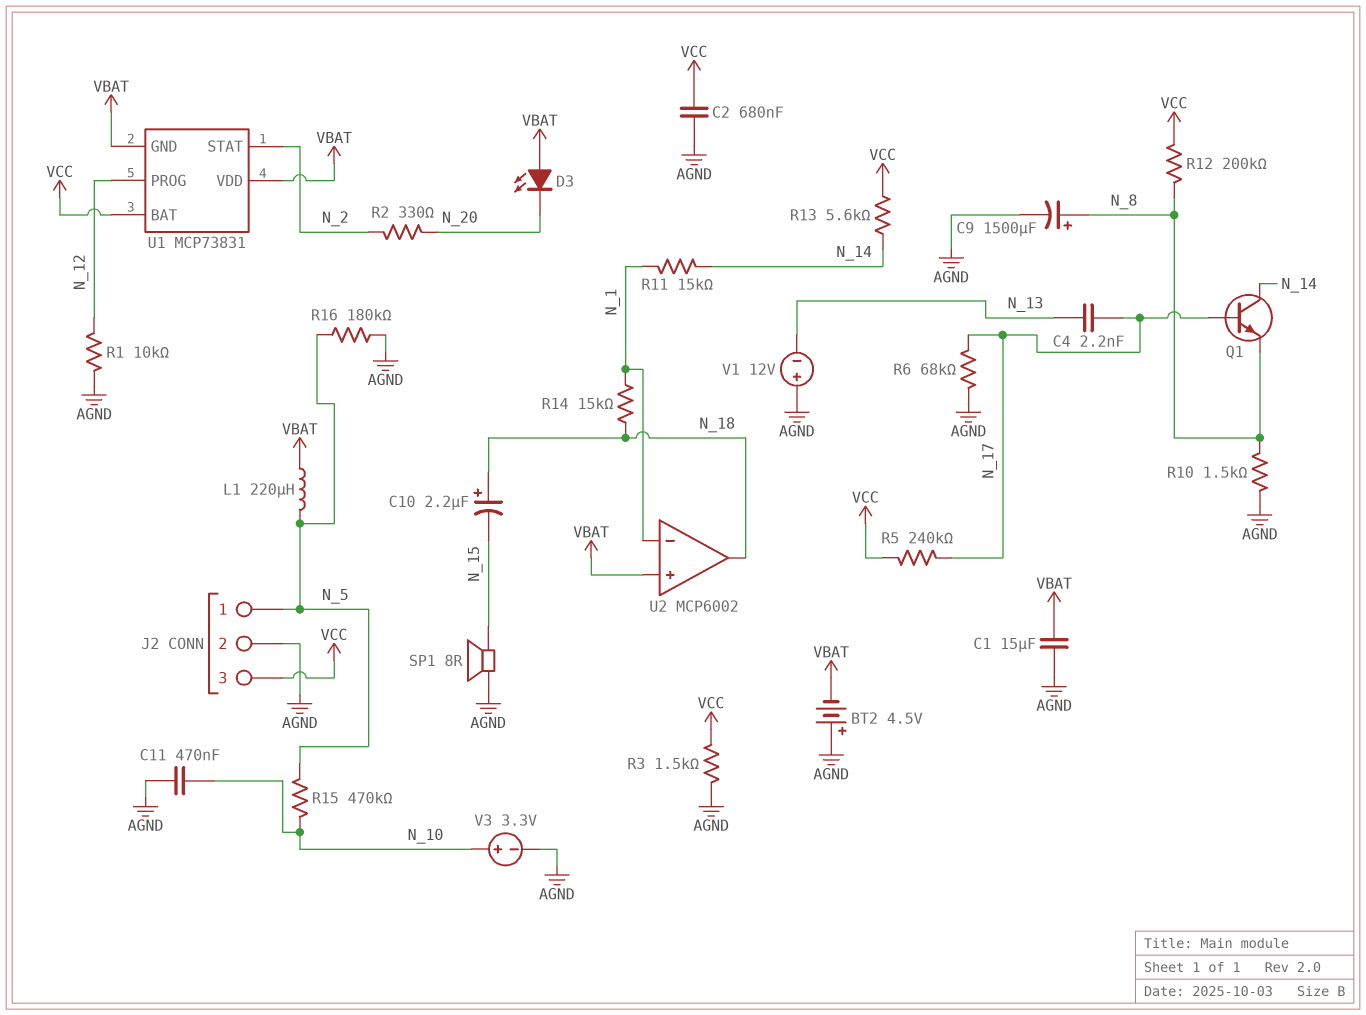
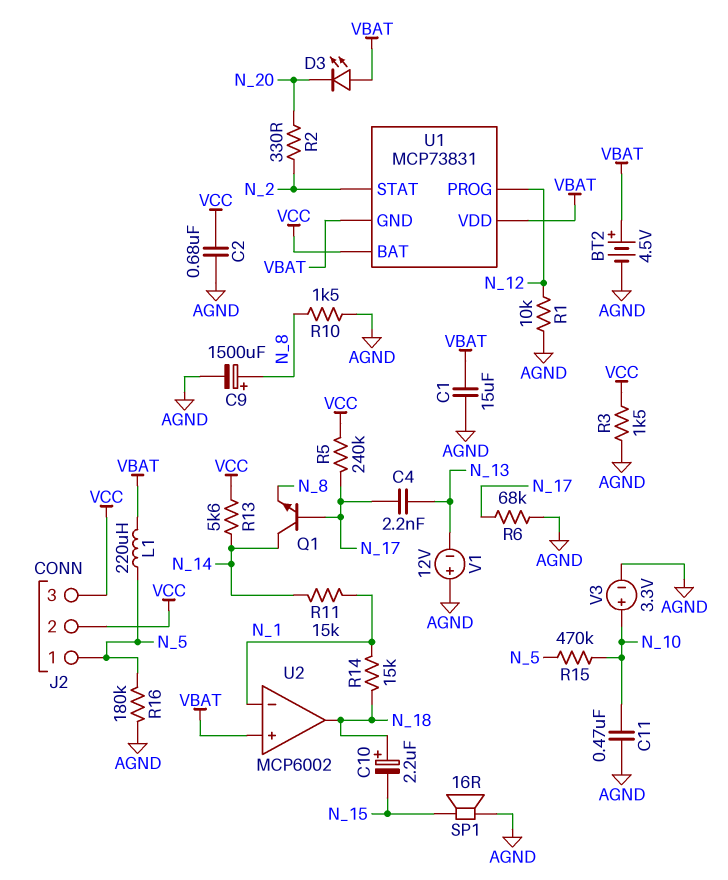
BT2: 4.5V (plus AGND, minus VBAT) -> 4.5V (plus VBAT, minus AGND)
J2 pin 2: AGND -> VCC
R12: 200k (N_8, VCC) -> none
SP1: speaker 8R (AGND, N_15) -> speaker 16R (AGND, N_15)

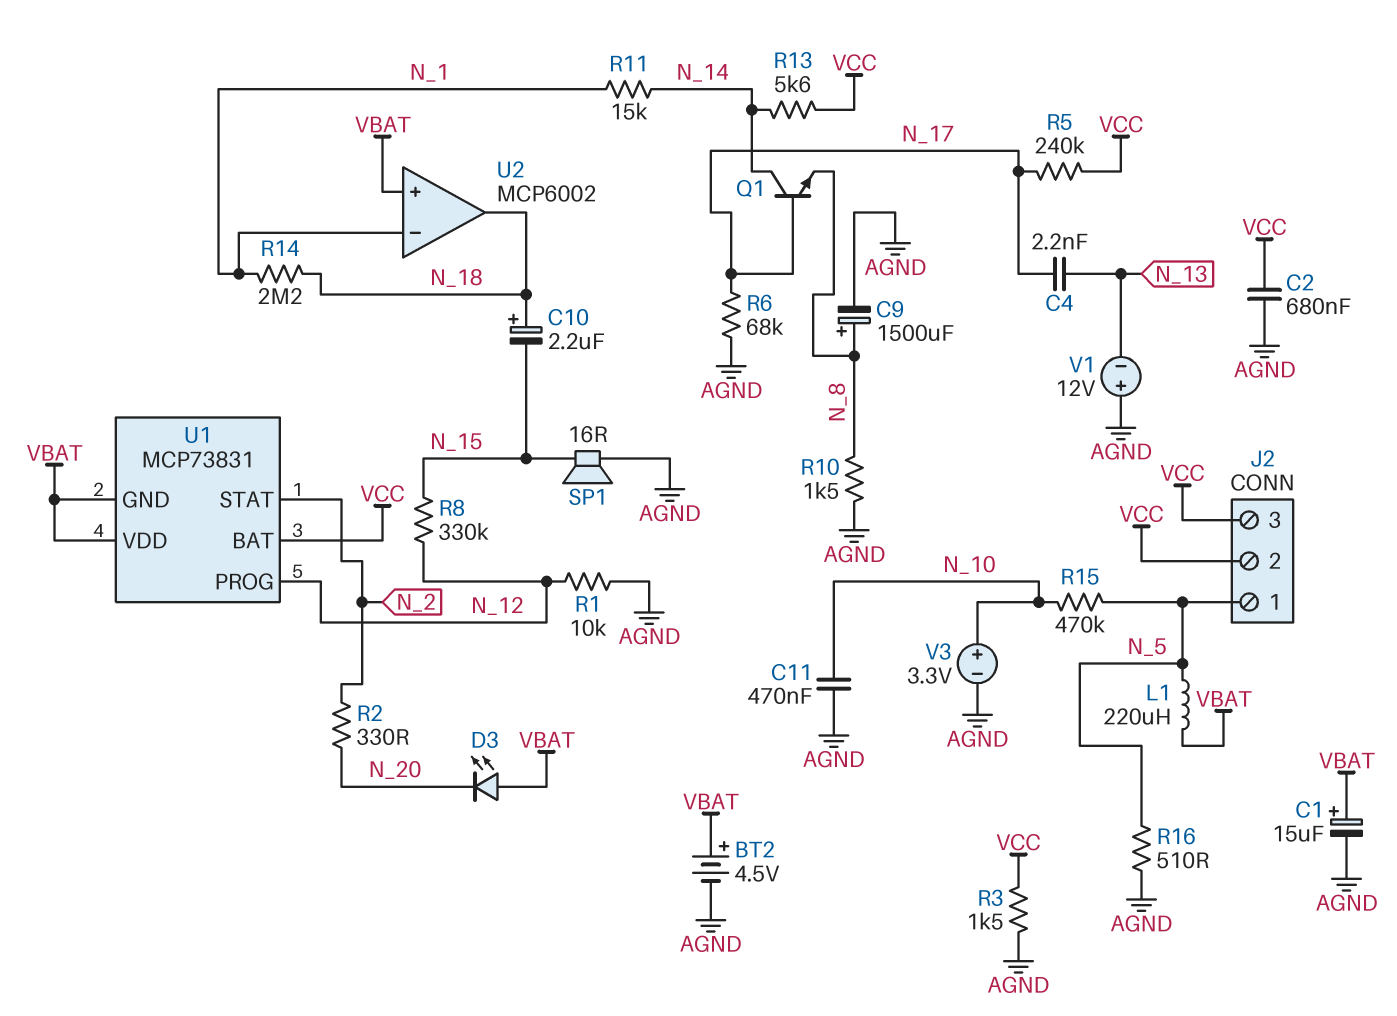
C1: 15uF (AGND, VBAT) -> 15uF (plus VBAT, minus AGND)
R8: none -> 330k (N_12, N_15)
R14: 15k (N_1, N_18) -> 2.2M (N_1, N_18)
R16: 180k (AGND, N_5) -> 510 (AGND, N_5)

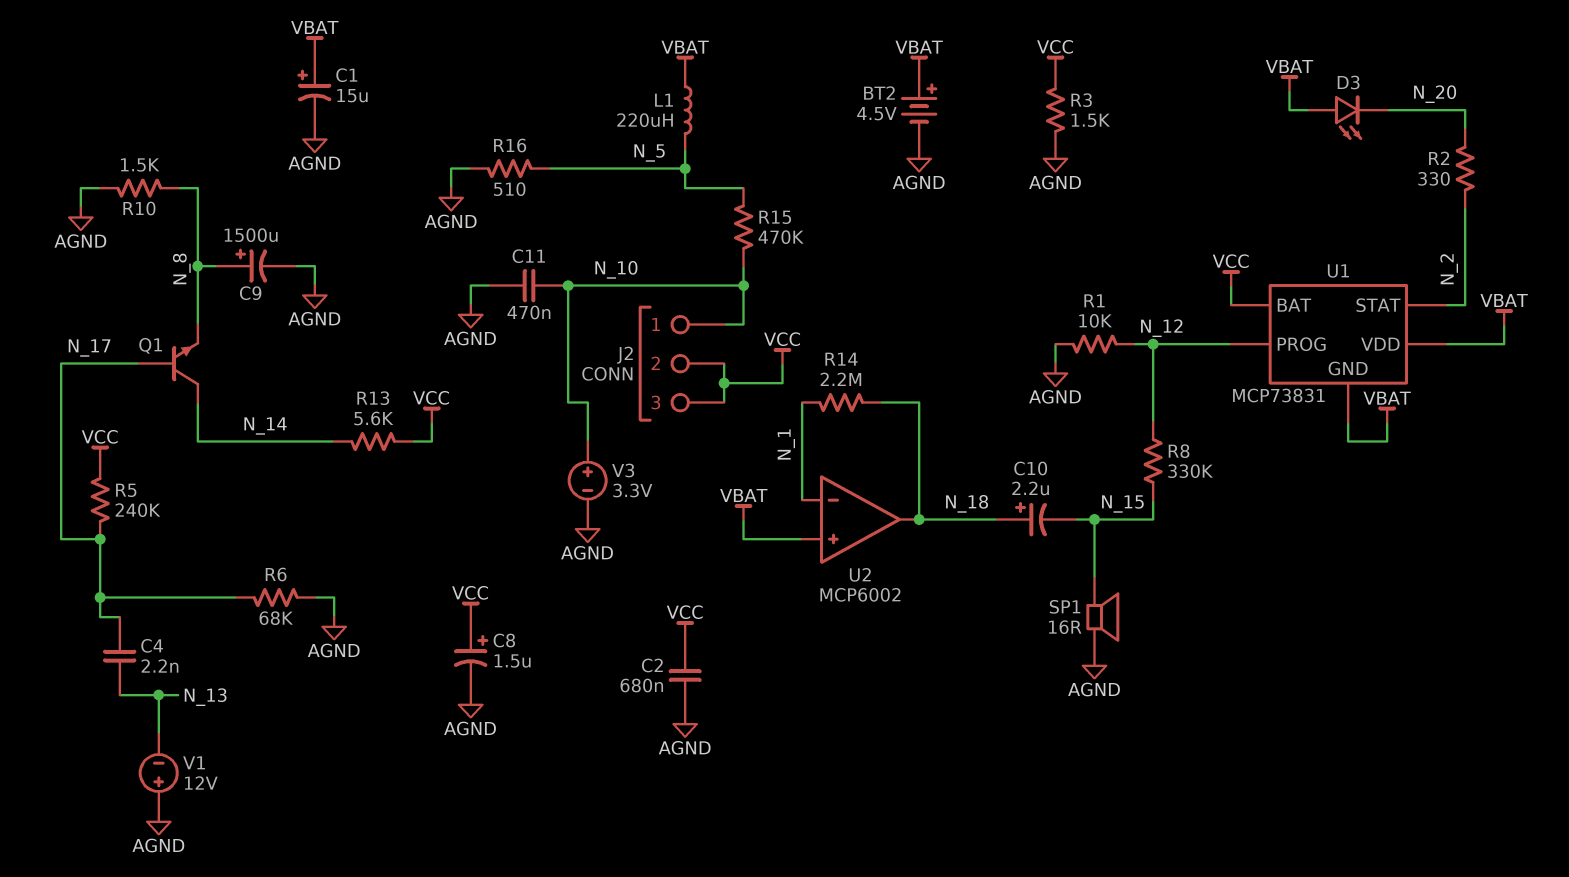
C8: none -> 1.5uF (plus VCC, minus AGND)
J2 pin 1: N_5 -> N_10
R11: 15k (N_1, N_14) -> none

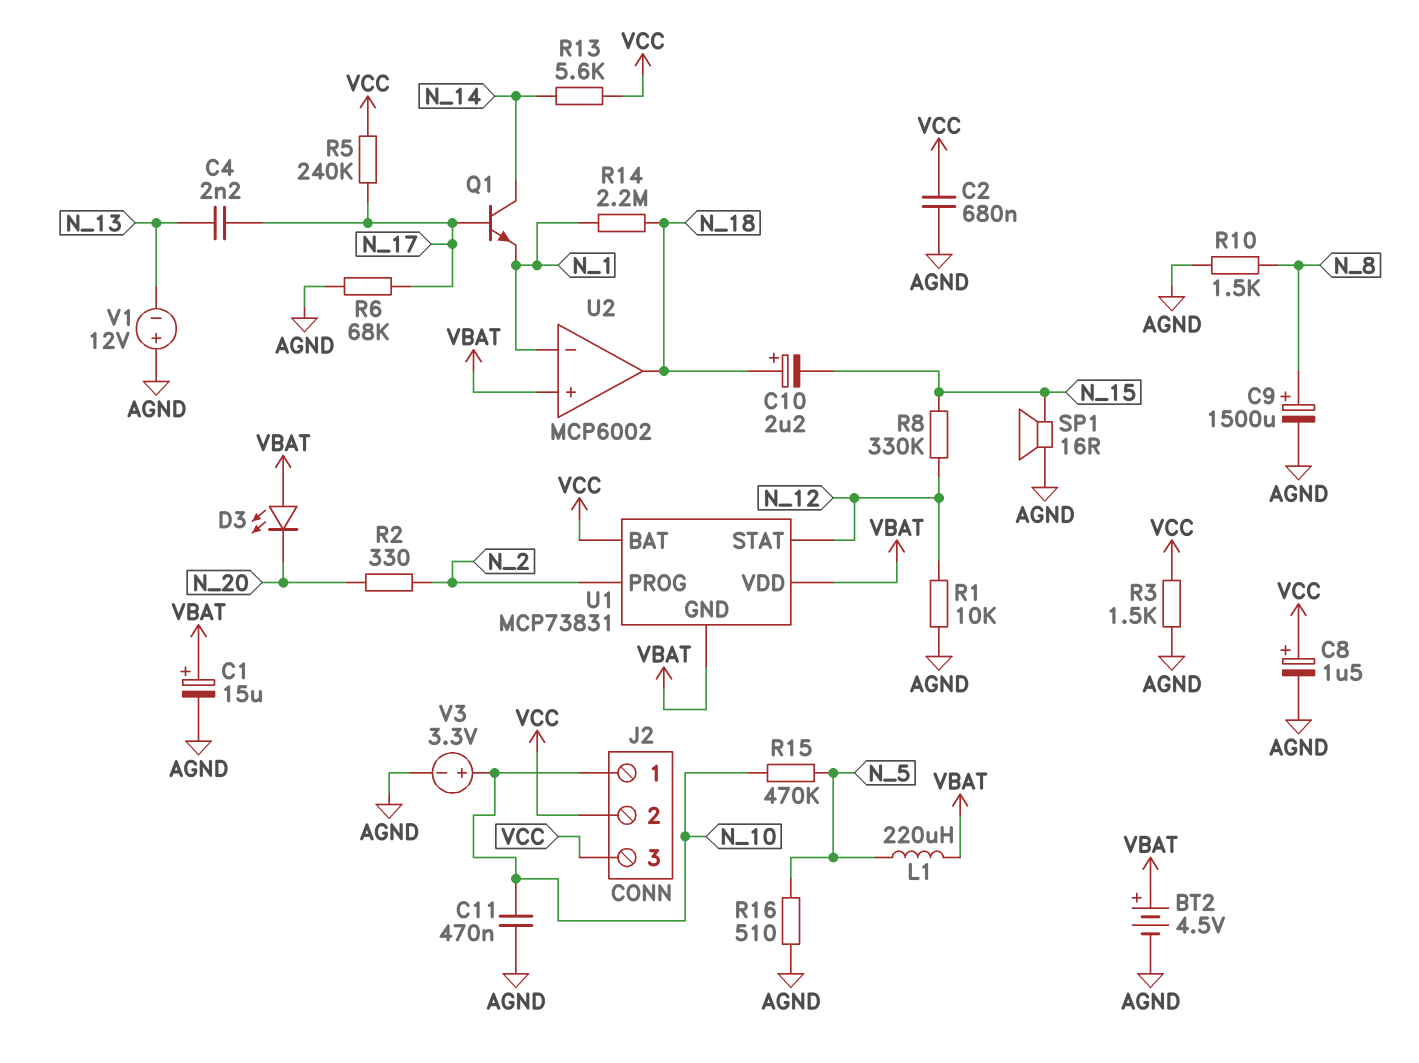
Q1: NPN (B N_17, C N_14, E N_8) -> NPN (B N_17, C N_14, E N_1)
U1 pin PROG: N_12 -> N_2
U1 pin STAT: N_2 -> N_12

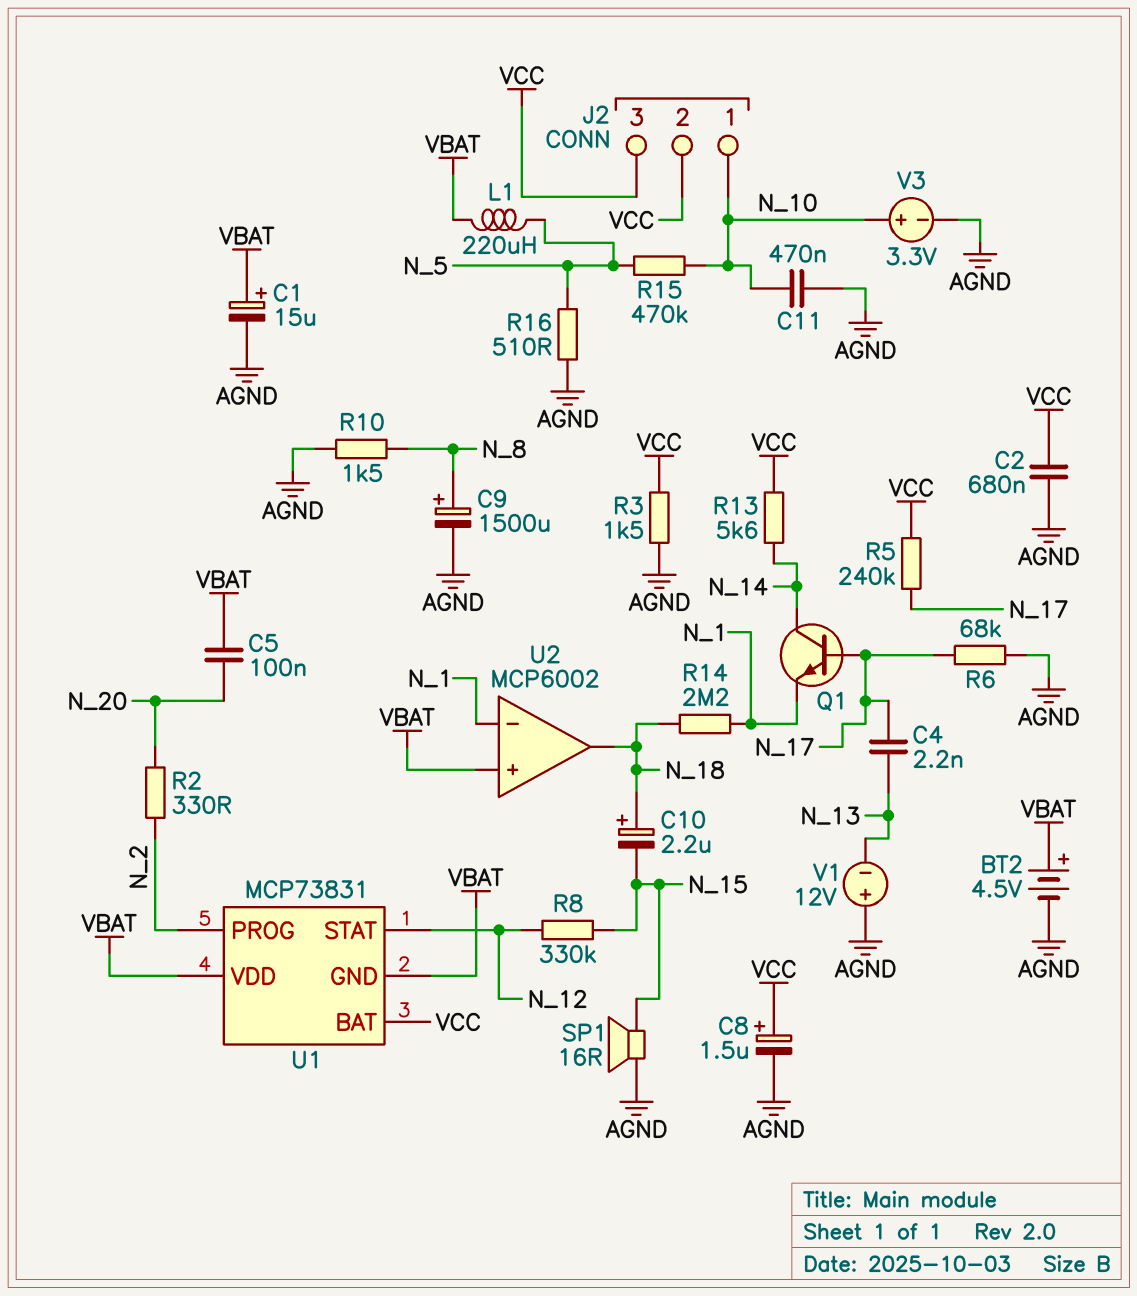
C5: none -> 100nF (N_20, VBAT)
D3: LED (A VBAT, K N_20) -> none
R1: 10k (AGND, N_12) -> none

